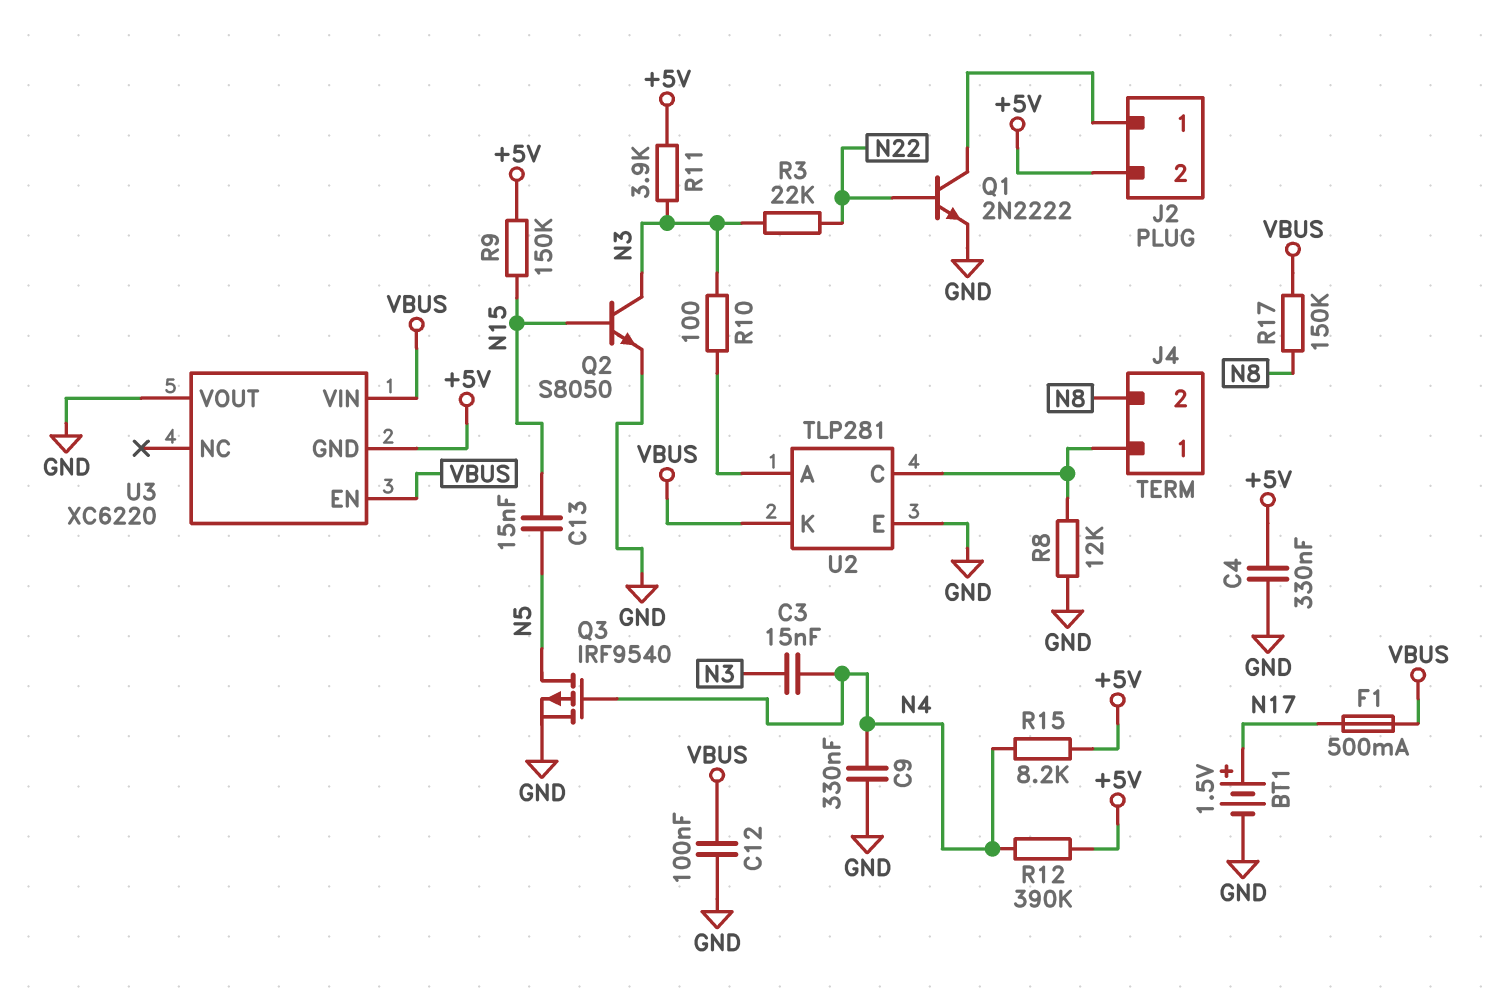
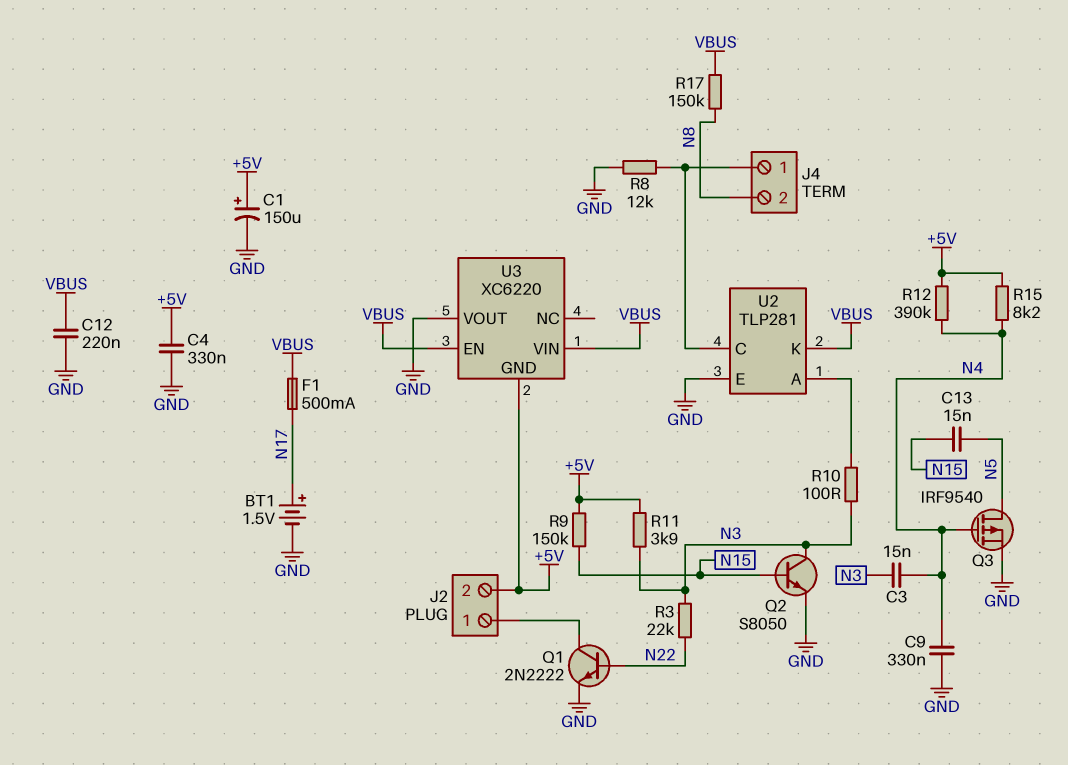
C1: none -> 150uF (plus +5V, minus GND)
C12: 100nF (GND, VBUS) -> 220nF (GND, VBUS)

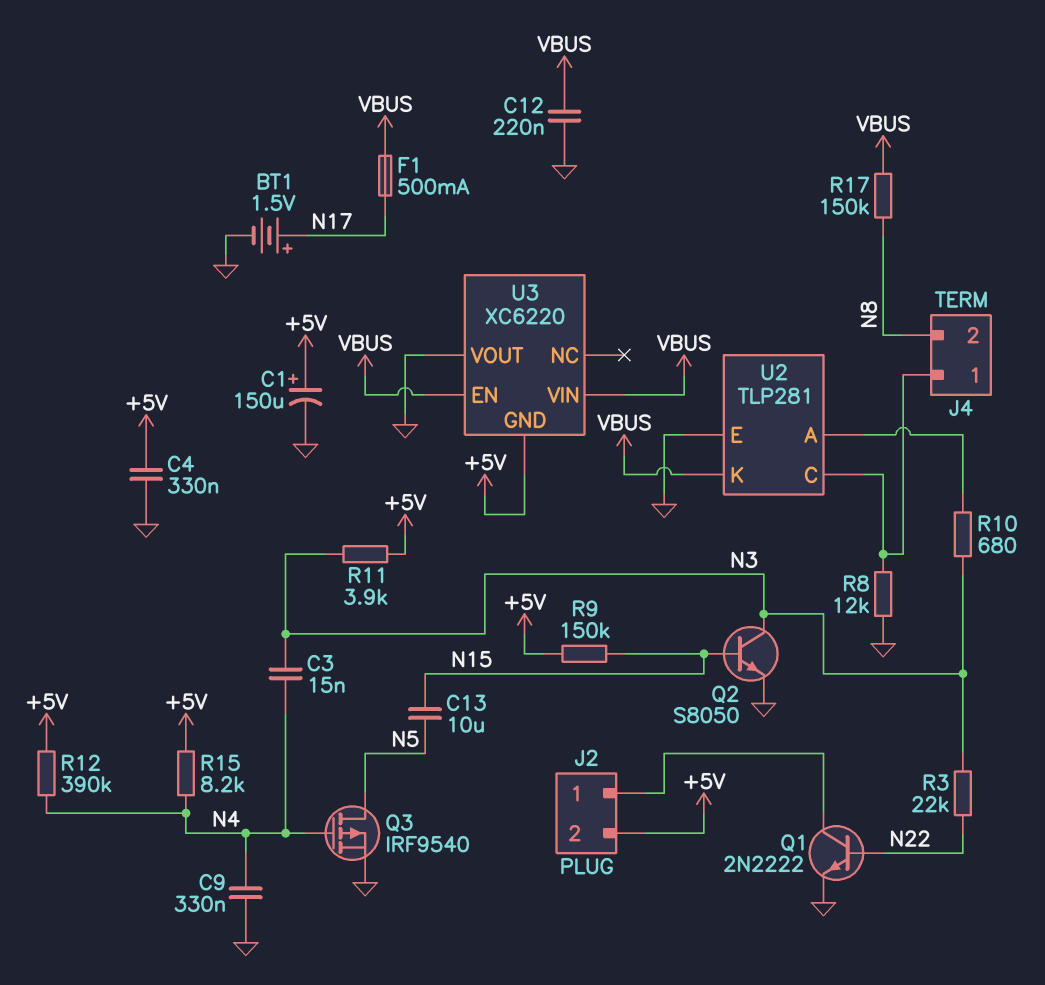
C13: 15nF (N5, N15) -> 10uF (N5, N15)
R10: 100 (N3, U2/A) -> 680 (N3, U2/A)

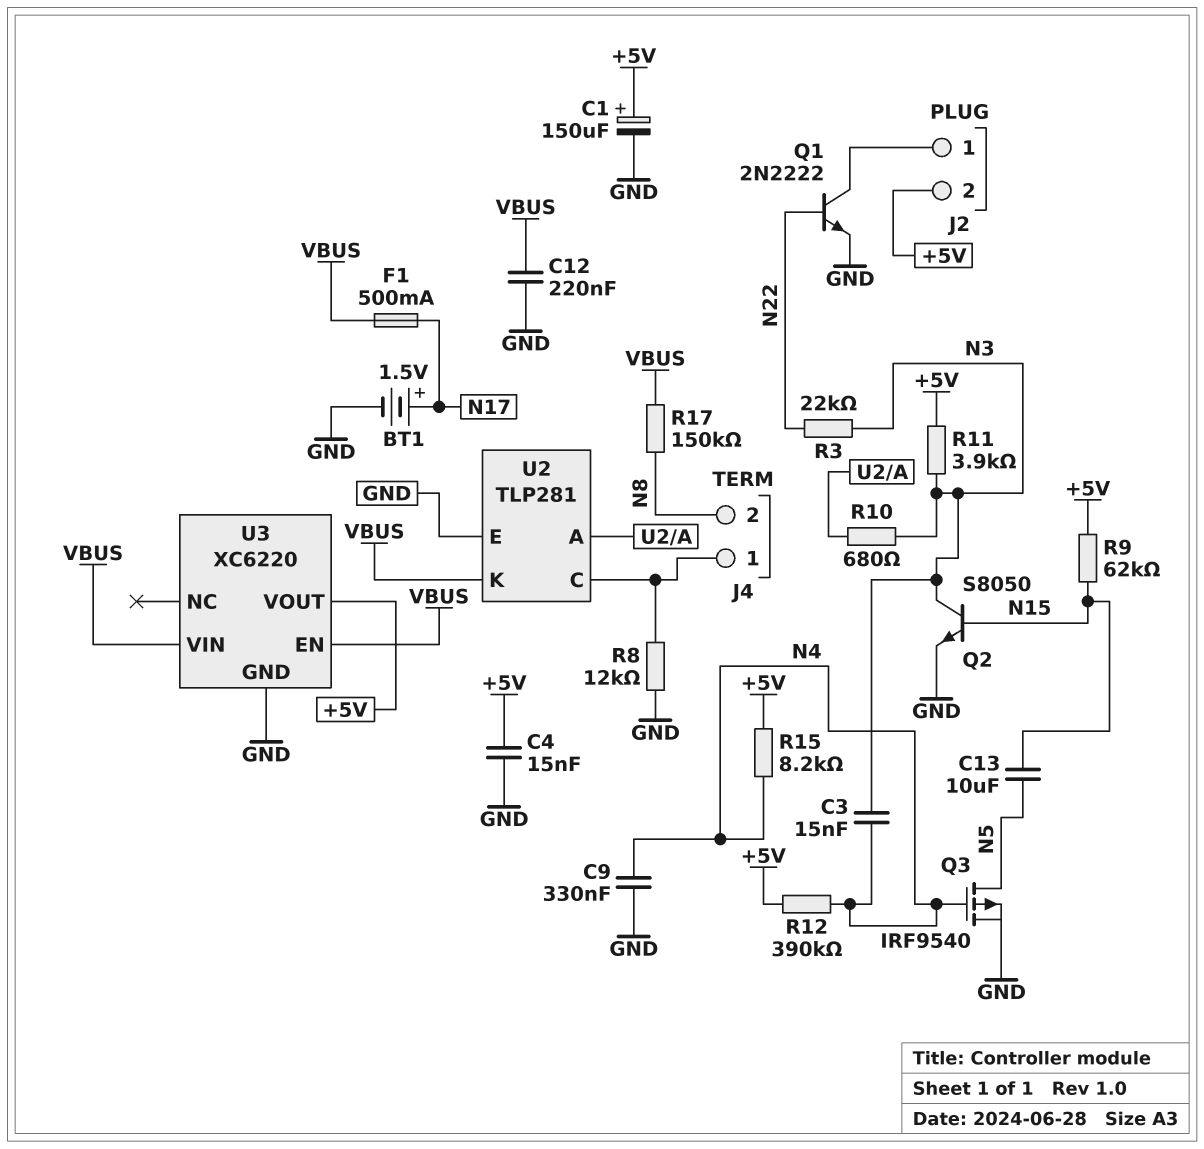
C4: 330nF (+5V, GND) -> 15nF (+5V, GND)
R9: 150k (+5V, N15) -> 62k (+5V, N15)
U3 pin GND: +5V -> GND
U3 pin VOUT: GND -> +5V

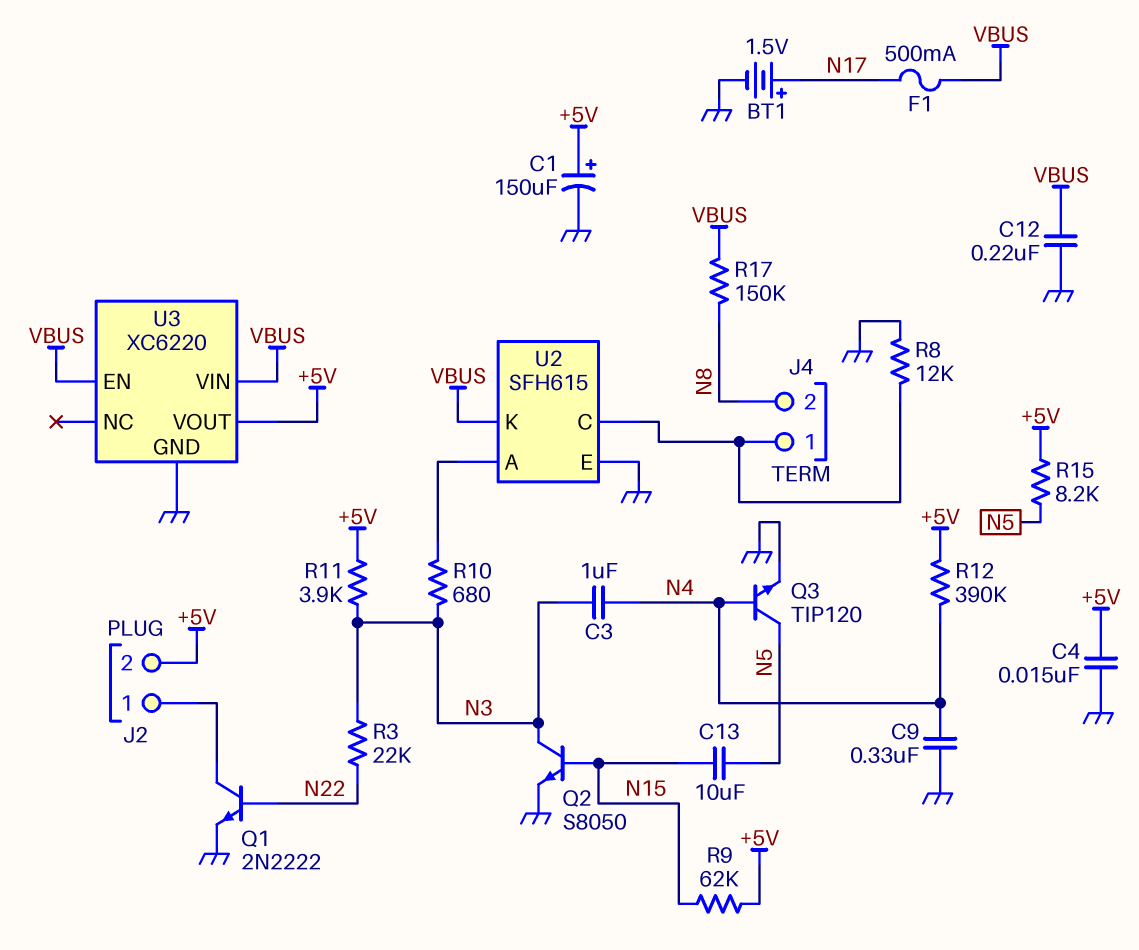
C3: 15nF (N3, N4) -> 1uF (N3, N4)
Q3: PMOS IRF9540 (G N4, D N5, S GND) -> NPN TIP120 (B N4, C N5, E GND)
R15: 8.2k (+5V, N4) -> 8.2k (+5V, N5)
U2: TLP281 -> SFH615

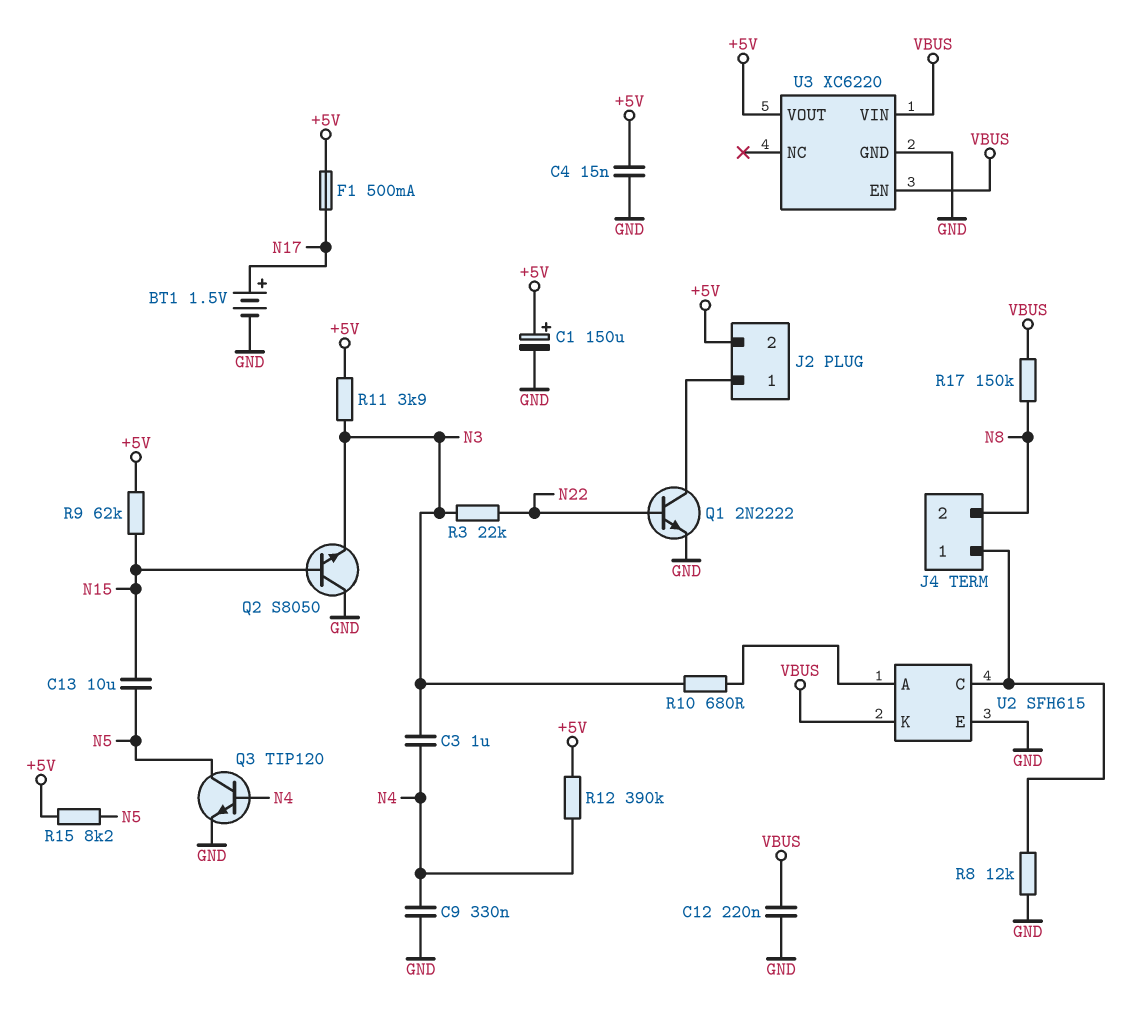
F1: 500mA (N17, VBUS) -> 500mA (+5V, N17)
Q2: NPN S8050 (B N15, C N3, E GND) -> NPN S8050 (B N15, C GND, E N3)

